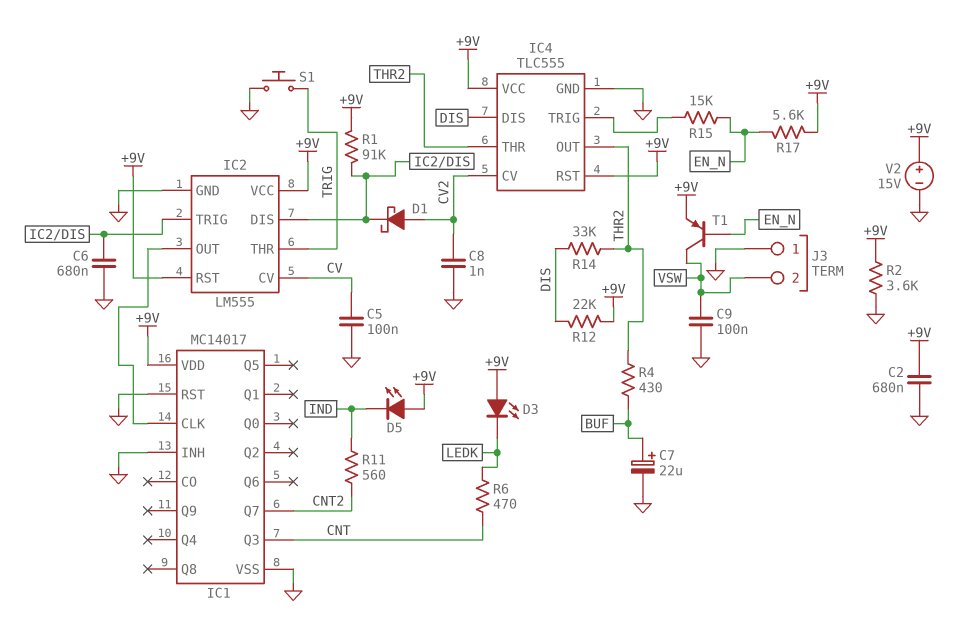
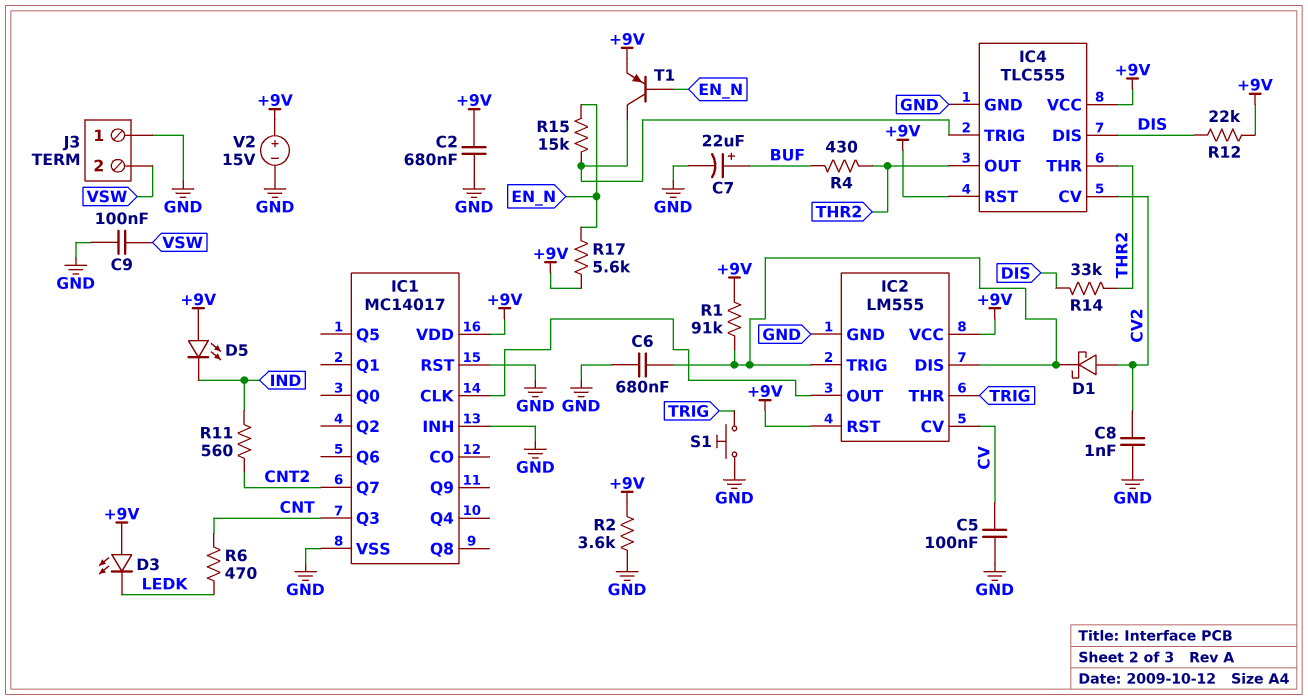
T1: PNP (B EN_N, C VSW, E +9V) -> PNP (B EN_N, C IC4/TRIG, E +9V)

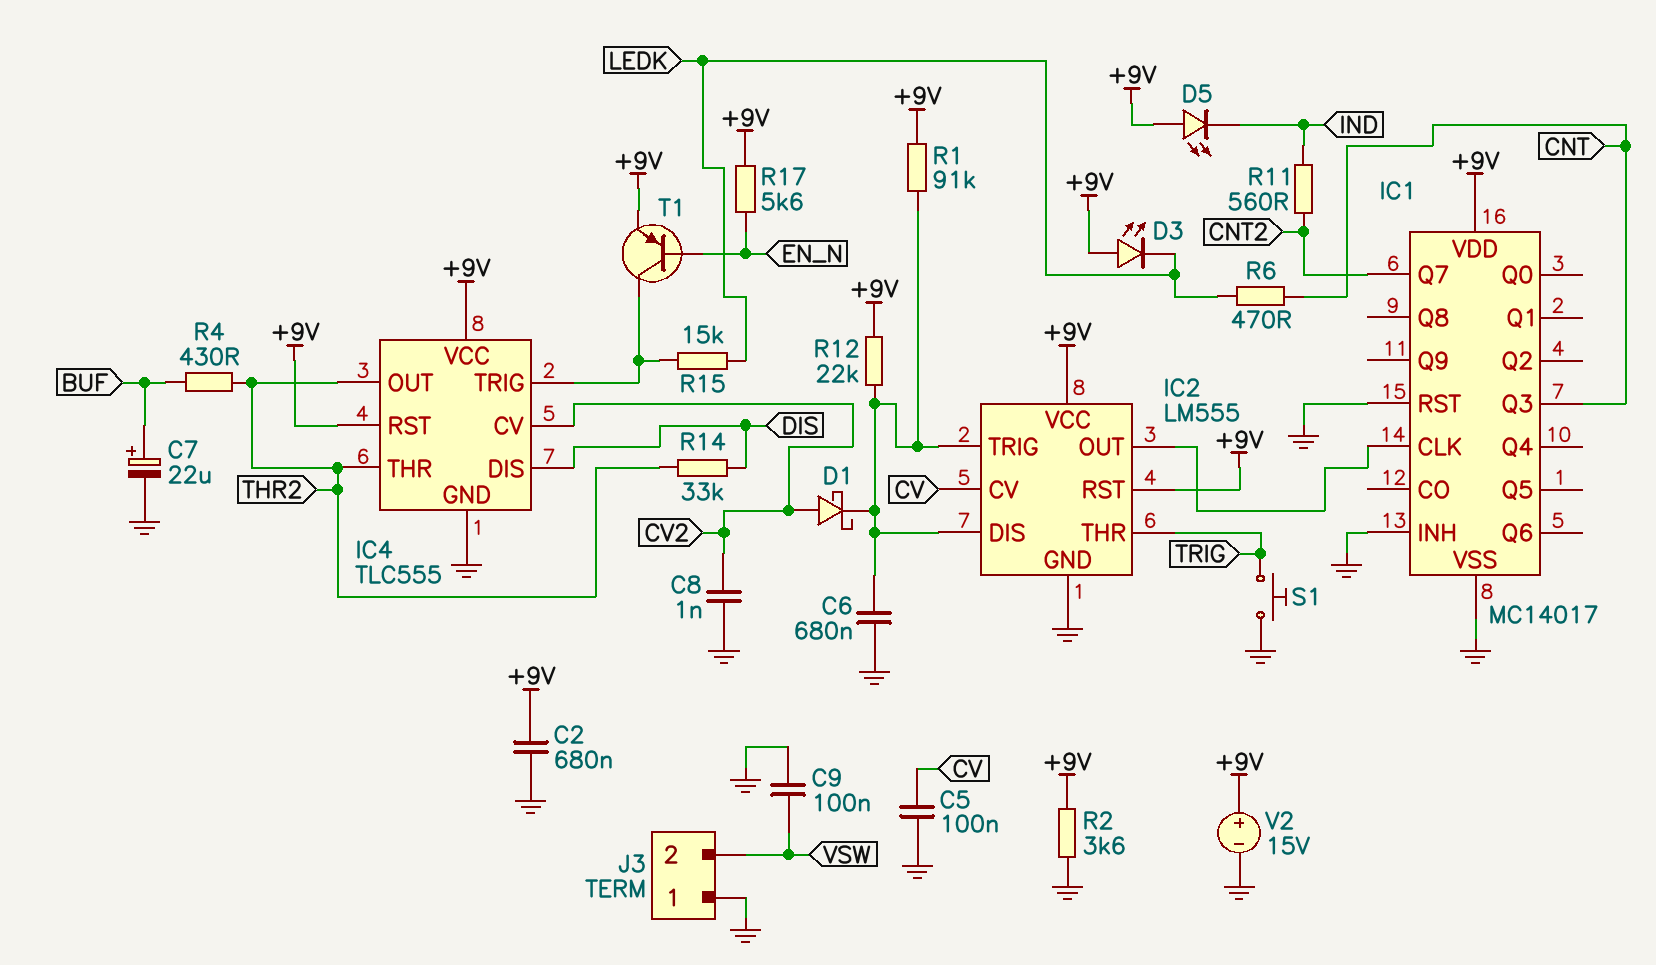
R12: 22k (+9V, DIS) -> 22k (+9V, IC2/DIS)
R15: 15k (EN_N, IC4/TRIG) -> 15k (IC4/TRIG, LEDK)

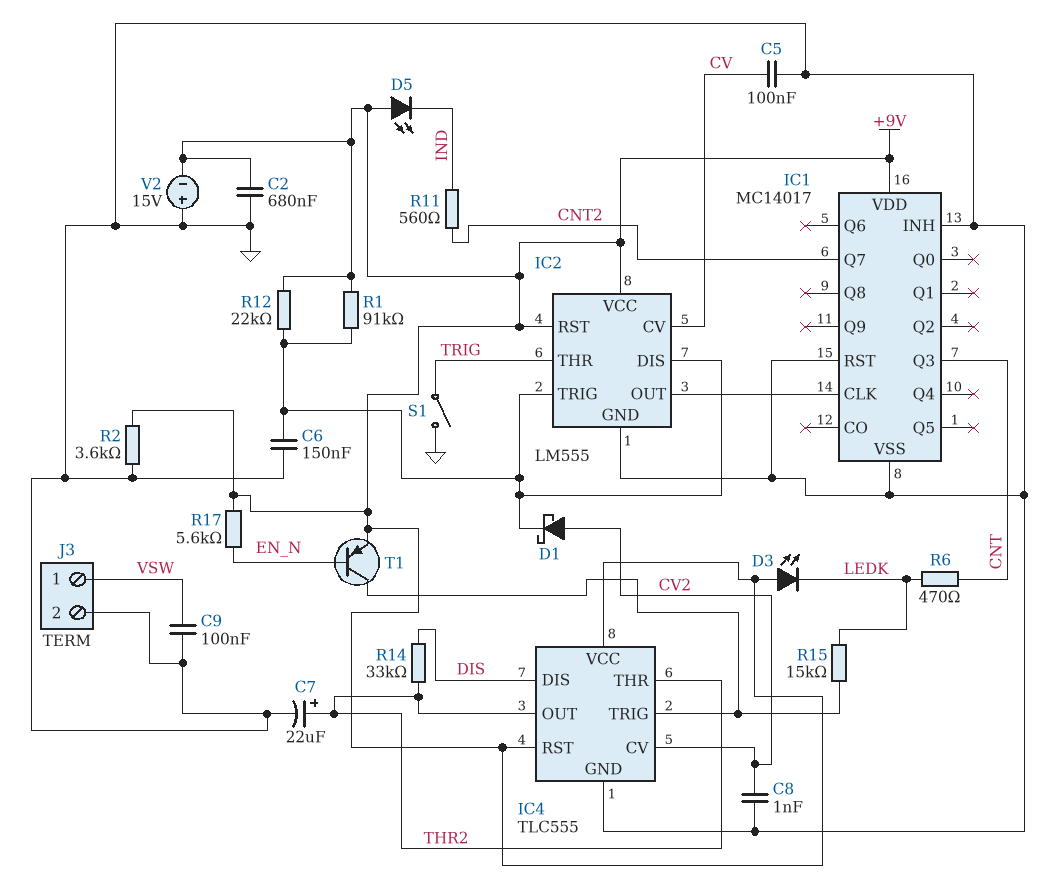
C6: 680nF (GND, IC2/DIS) -> 150nF (GND, IC2/DIS)
C7: 22uF (plus BUF, minus GND) -> 22uF (plus THR2, minus GND)
J3 pin 1: GND -> VSW
J3 pin 2: VSW -> GND
R4: 430 (BUF, THR2) -> none
S1: button (GND, TRIG) -> switch (GND, TRIG)
V2: 15V (plus +9V, minus GND) -> 15V (plus GND, minus +9V)

